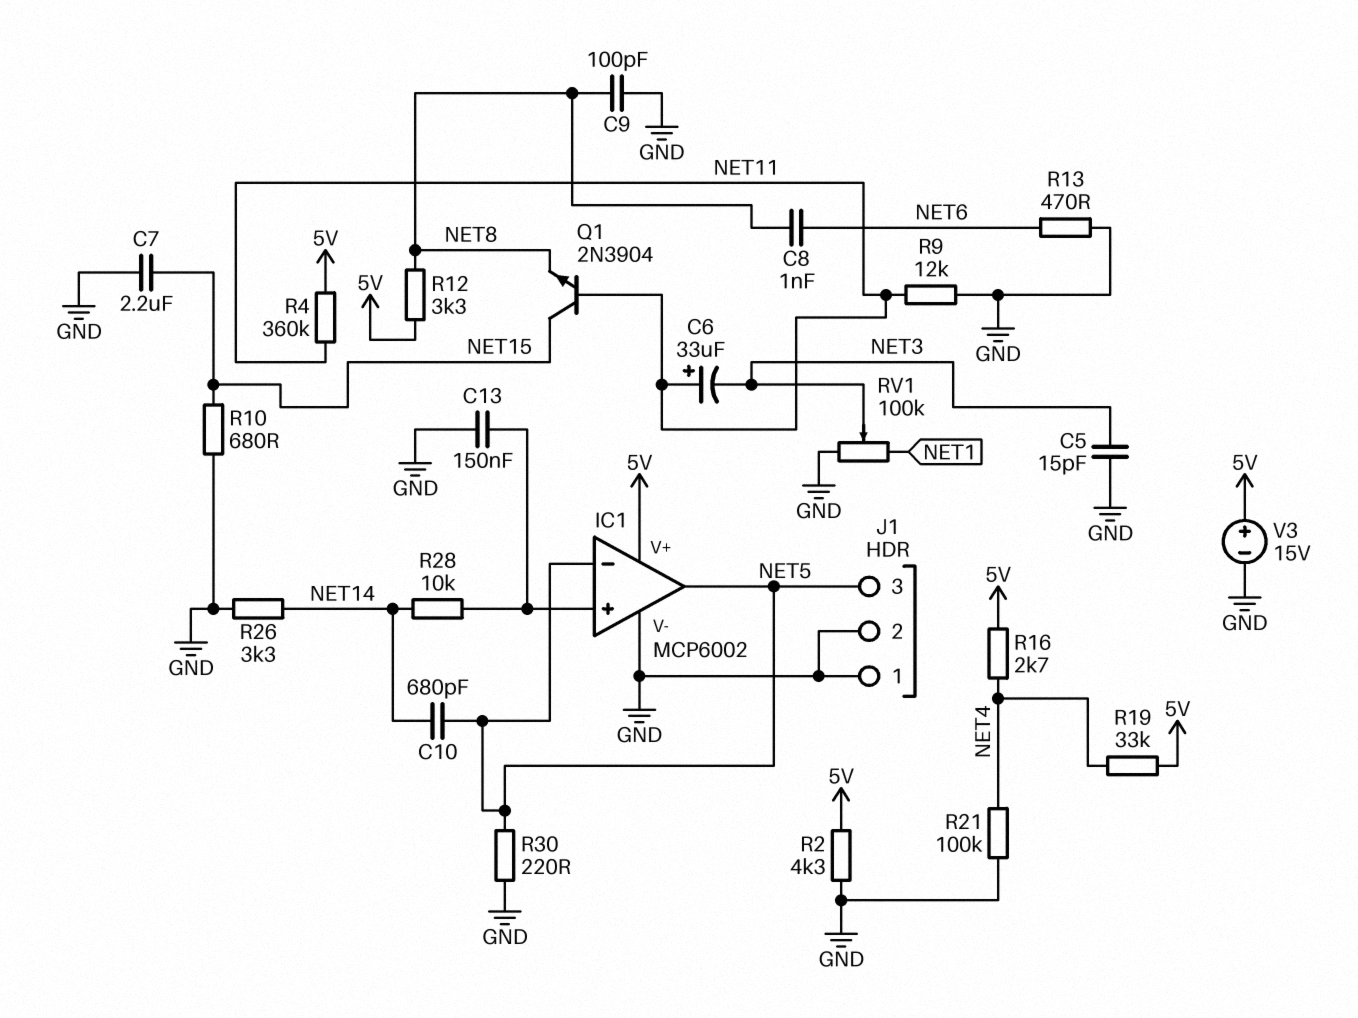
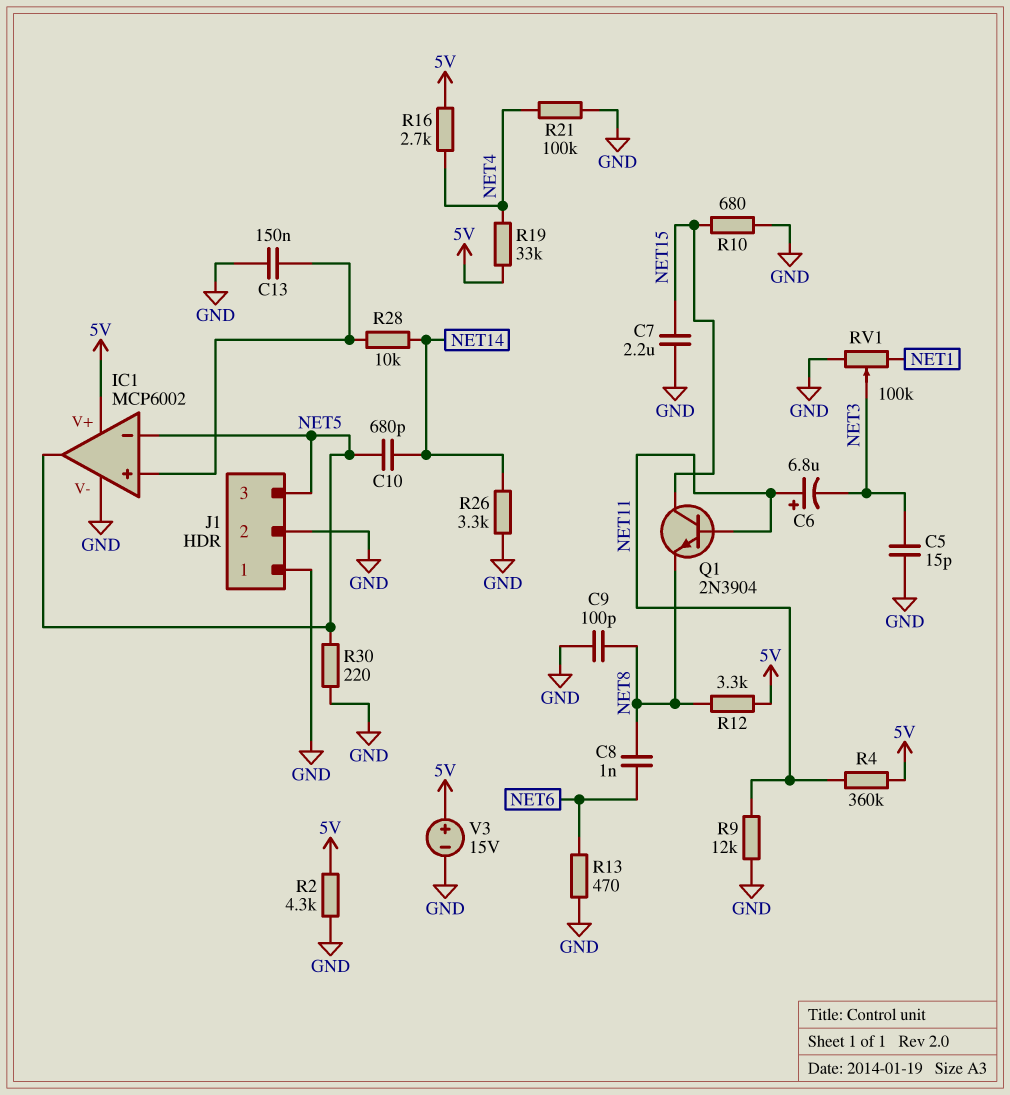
C6: 33uF (plus NET11, minus NET3) -> 6.8uF (plus NET11, minus NET3)

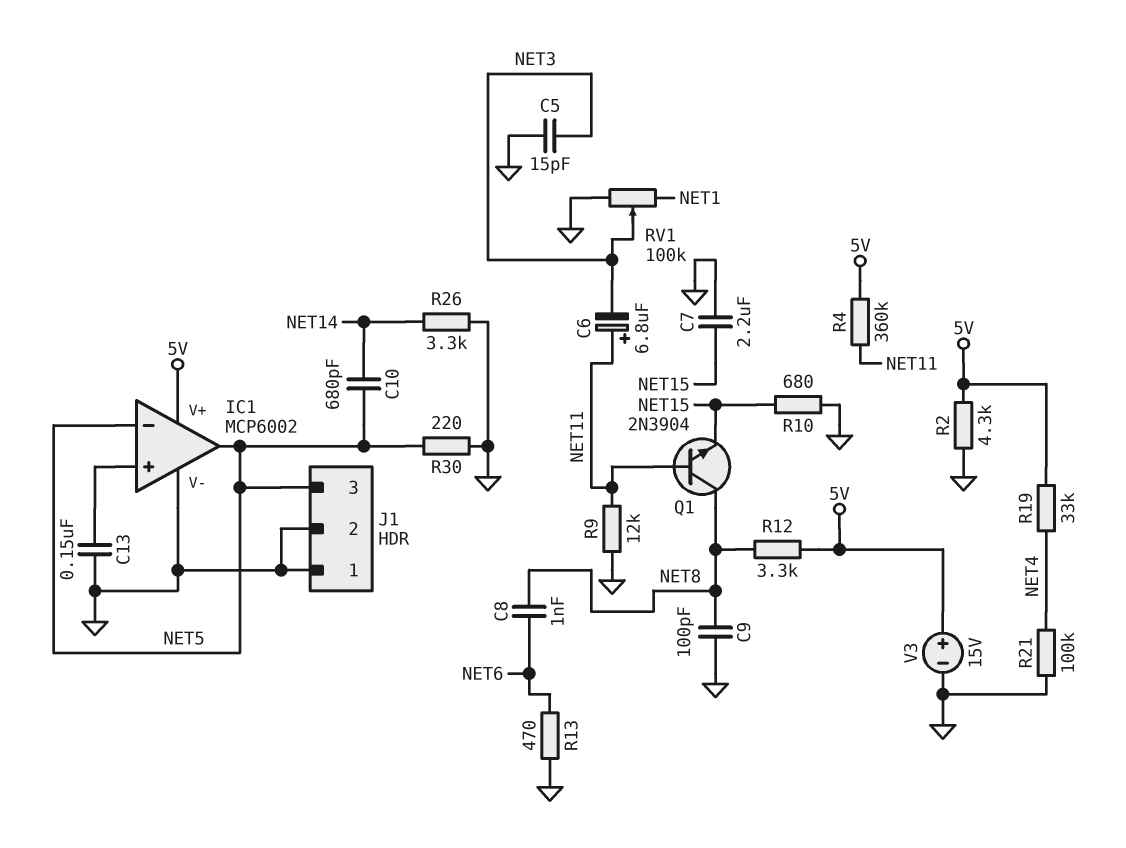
Q1: NPN 2N3904 (B NET11, C NET15, E NET8) -> NPN 2N3904 (B NET11, C NET8, E NET15)
R16: 2.7k (5V, NET4) -> none
R28: 10k (IC1/in+, NET14) -> none

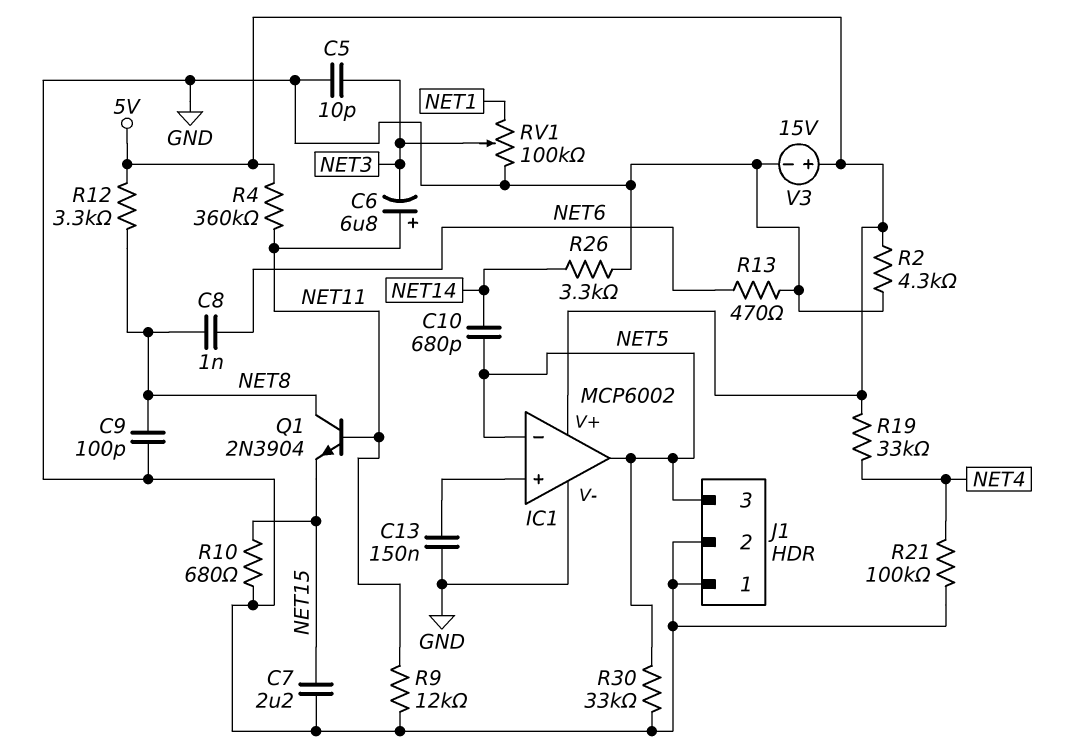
C5: 15pF (GND, NET3) -> 10pF (GND, NET3)
R30: 220 (GND, NET5) -> 33k (GND, NET5)

